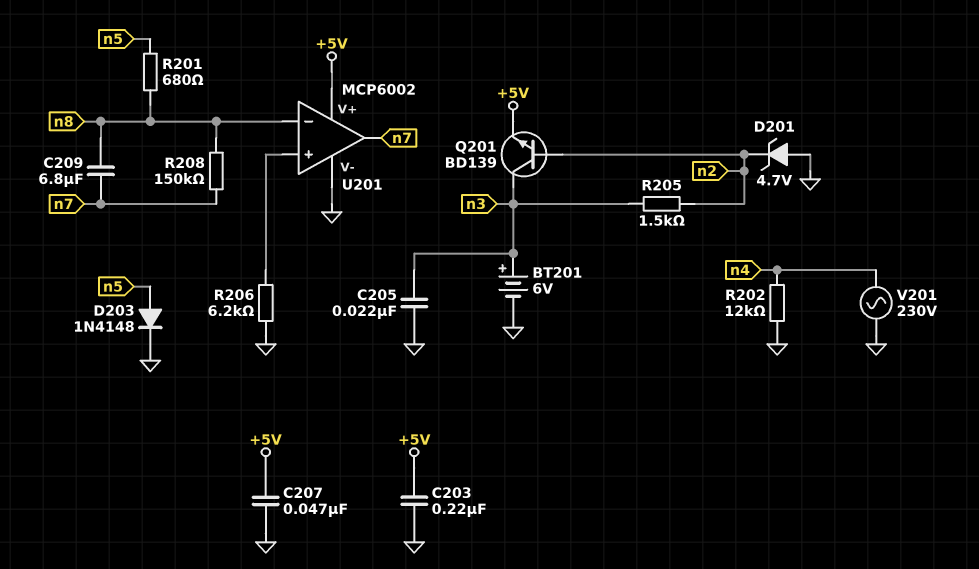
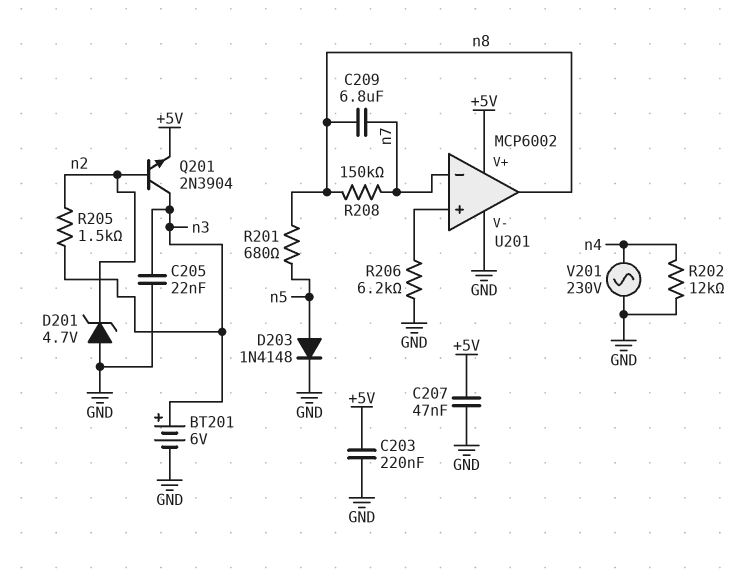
Q201: NPN BD139 (B n2, C n3, E +5V) -> NPN 2N3904 (B n2, C n3, E +5V)
U201 pin in-: n8 -> n7
U201 pin out: n7 -> n8

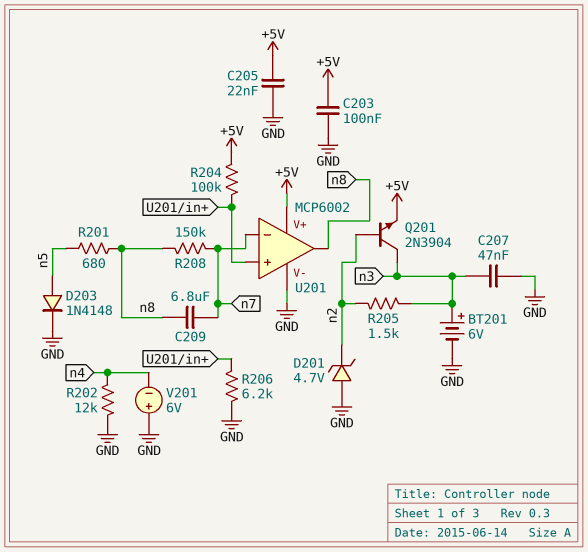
C203: 220nF (+5V, GND) -> 100nF (+5V, GND)
C205: 22nF (GND, n3) -> 22nF (+5V, GND)
C207: 47nF (+5V, GND) -> 47nF (GND, n3)
R204: none -> 100k (+5V, U201/in+)
V201: AC 230V (GND, n4) -> 6V (plus GND, minus n4)

